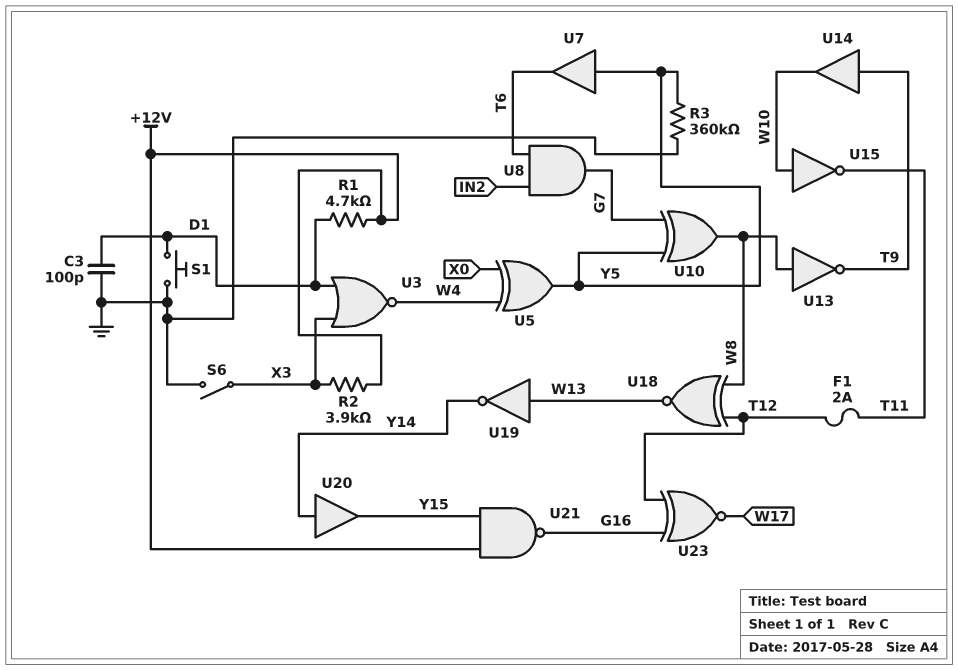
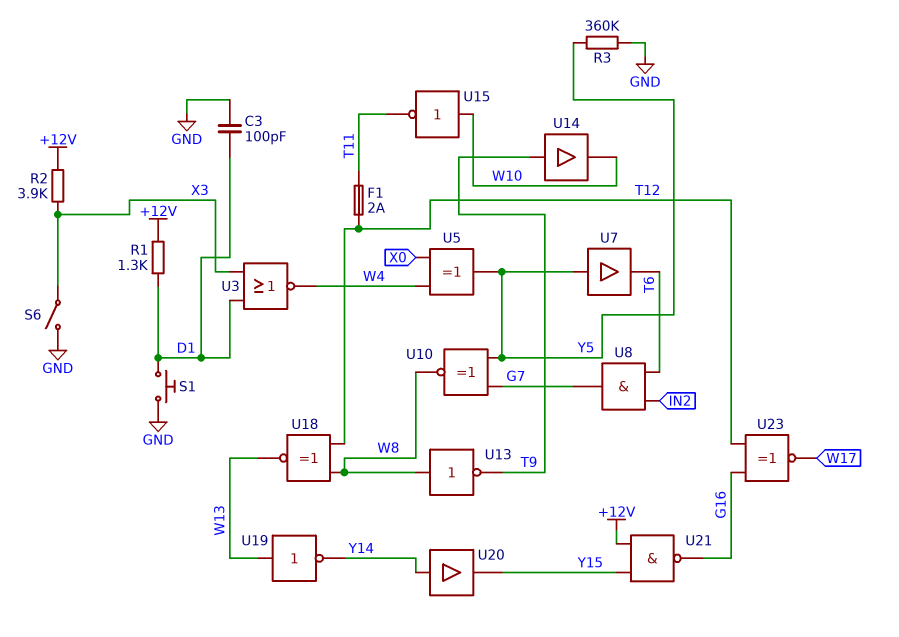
R1: 4.7k (+12V, D1) -> 1.3k (+12V, D1)
U10: XOR (in G7, in Y5, out W8) -> XNOR (in G7, in Y5, out W8)

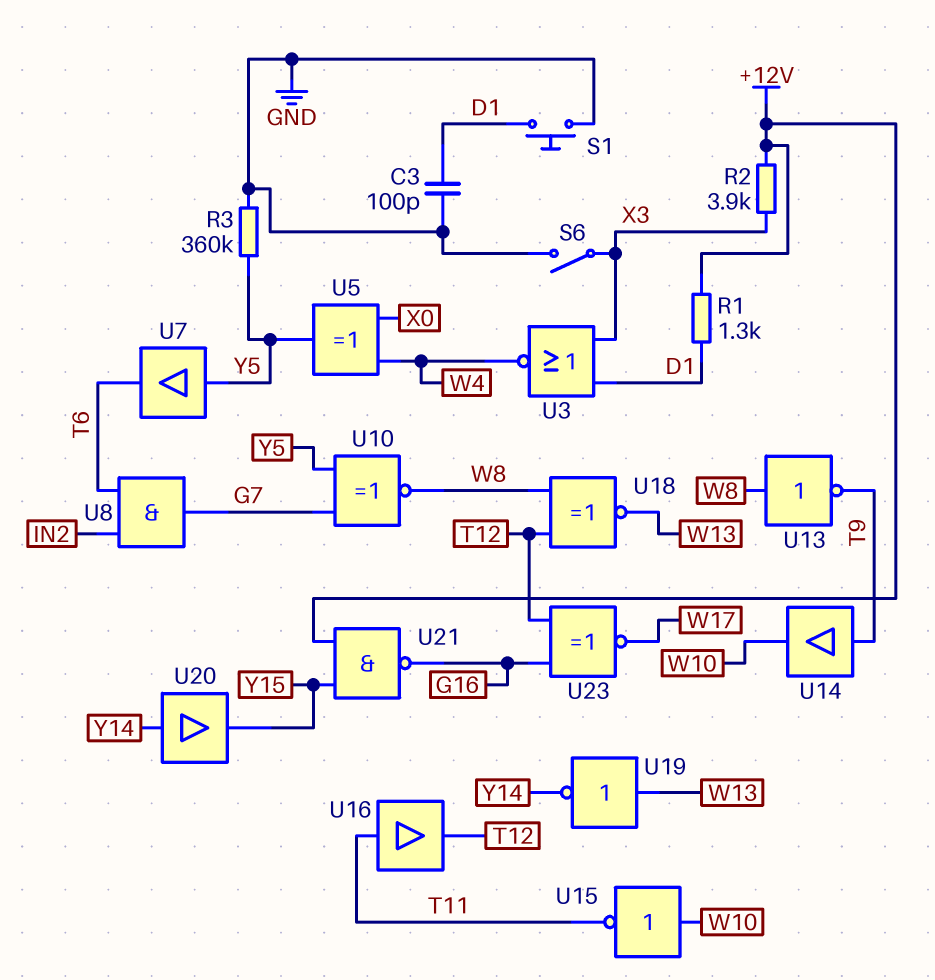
F1: 2A (T11, T12) -> none
U16: none -> buffer (in T11, out T12)

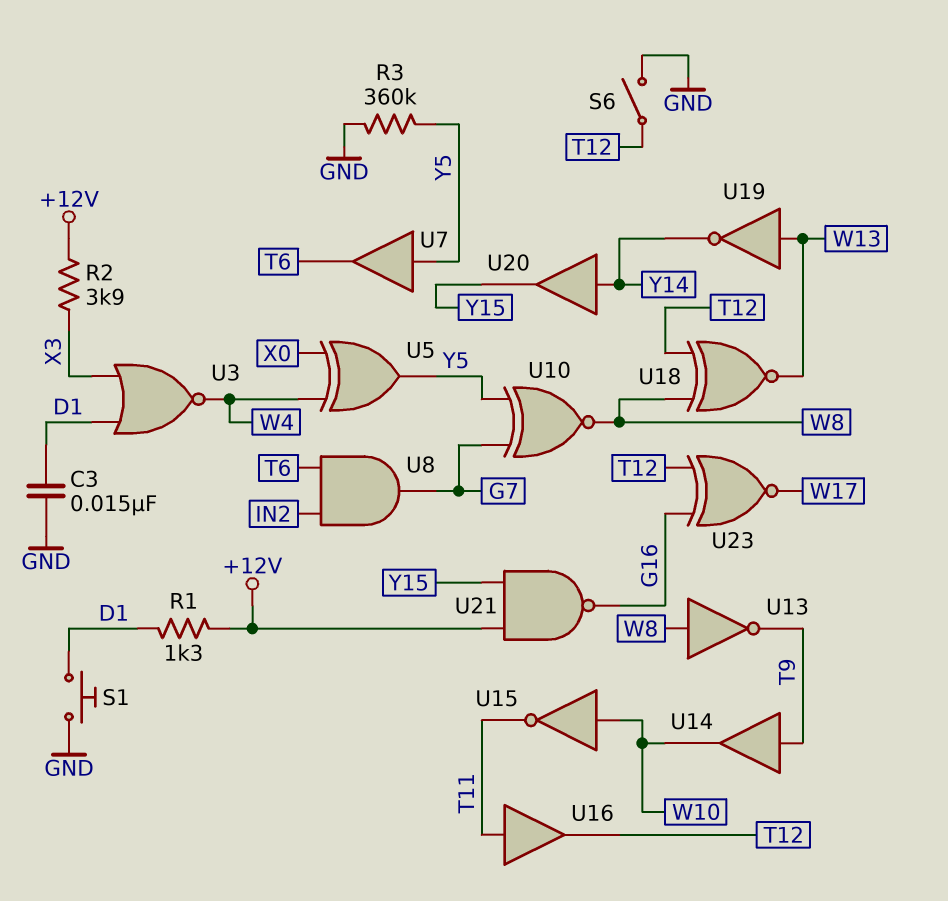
C3: 100pF (D1, GND) -> 15nF (D1, GND)
S6: switch (GND, X3) -> switch (GND, T12)

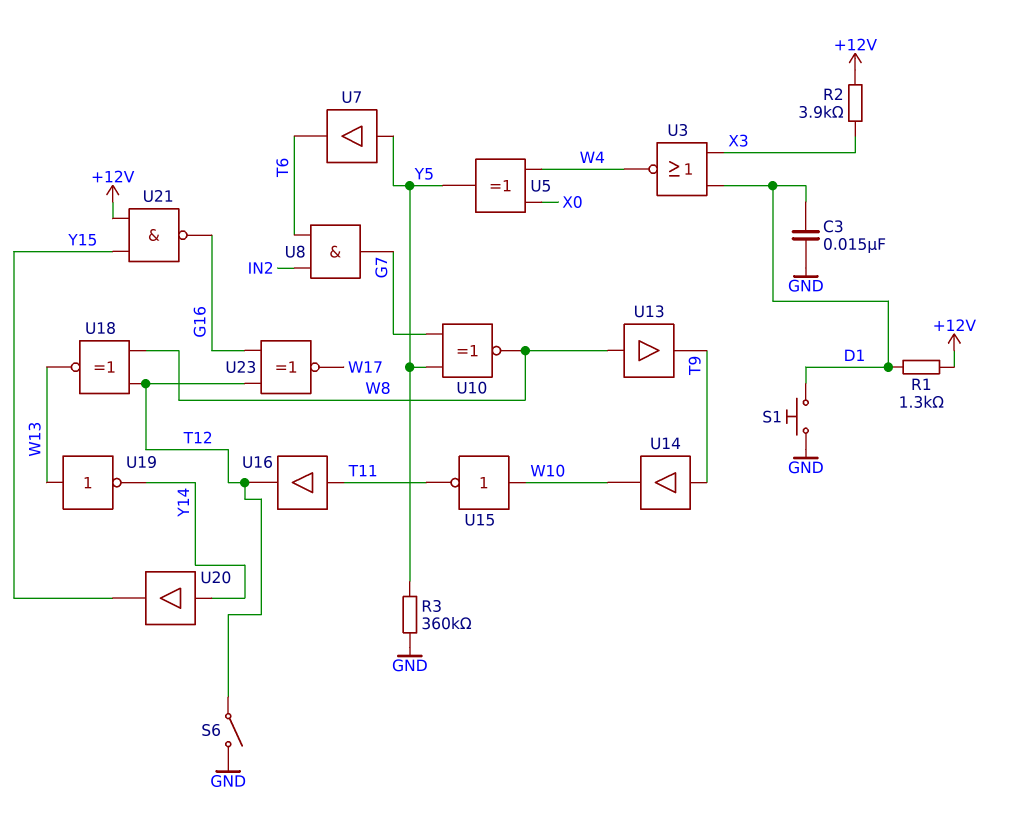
U13: NOT (in W8, out T9) -> buffer (in W8, out T9)

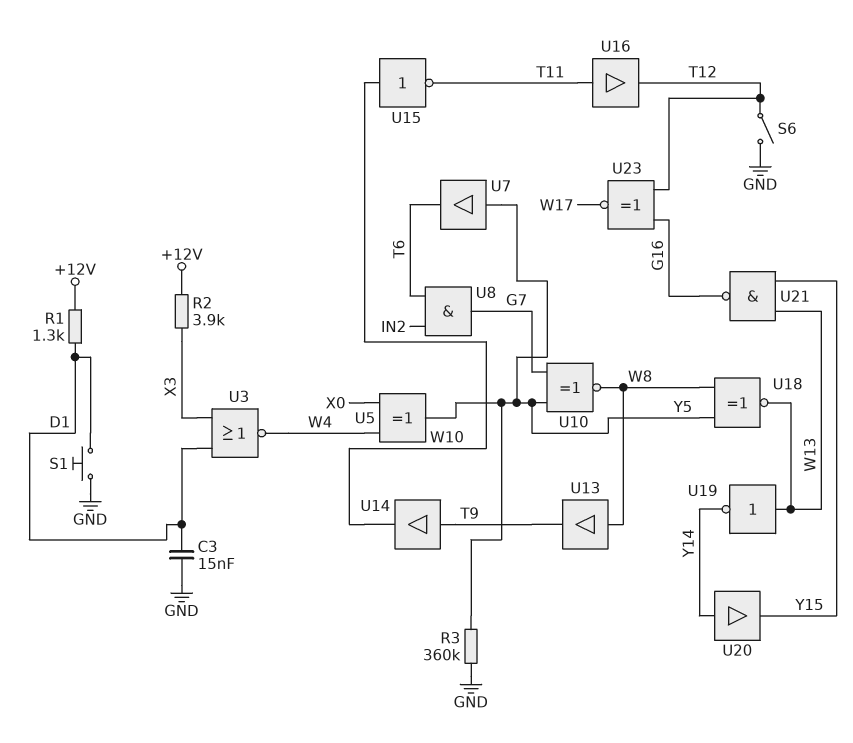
U18: XNOR (in T12, in W8, out W13) -> XNOR (in W8, in Y5, out W13)
U21: NAND (in +12V, in Y15, out G16) -> NAND (in W13, in Y15, out G16)

